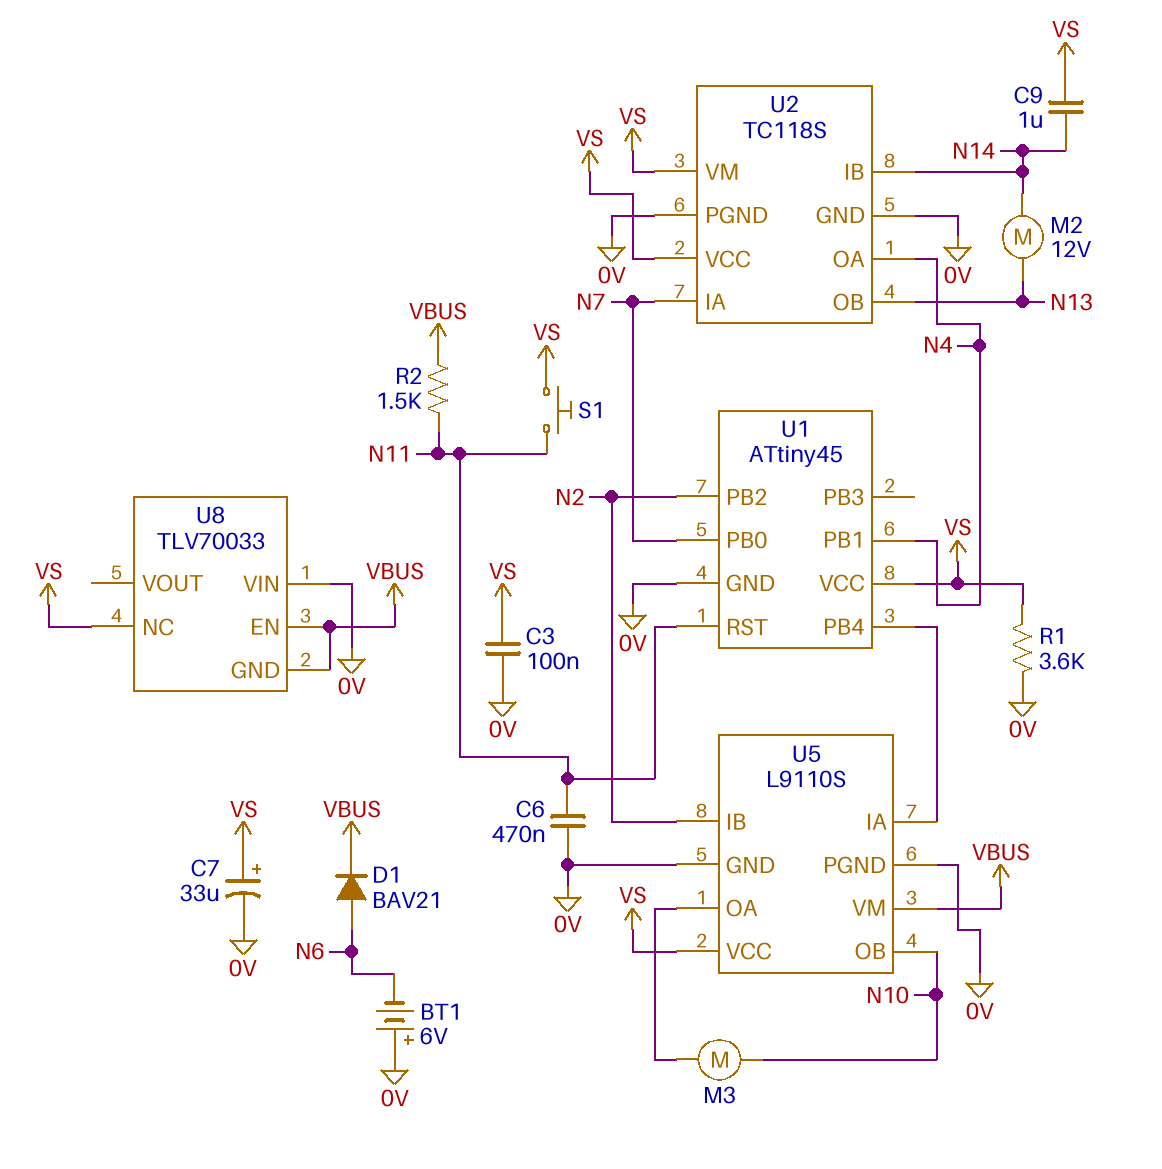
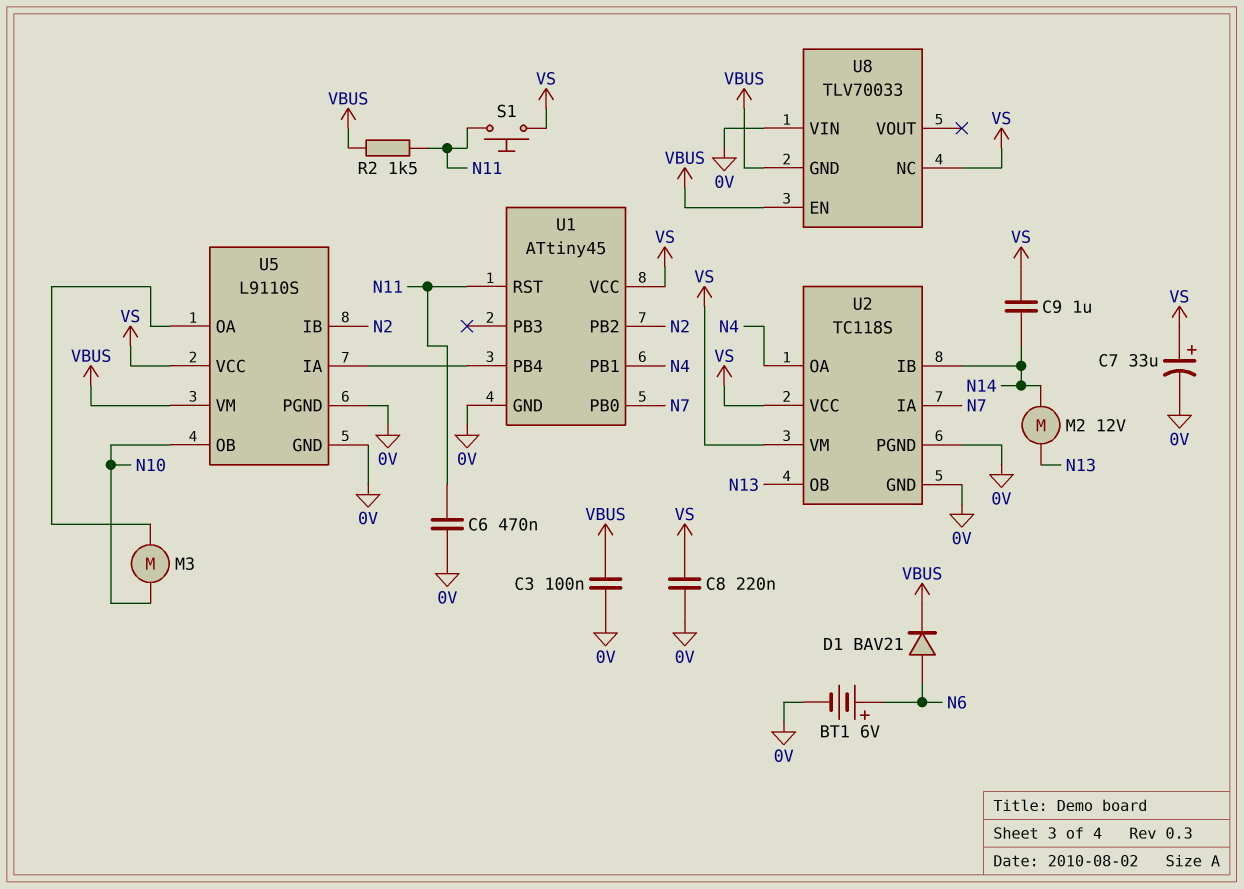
BT1: 6V (plus 0V, minus N6) -> 6V (plus N6, minus 0V)
C3: 100nF (0V, VS) -> 100nF (0V, VBUS)
C8: none -> 220nF (0V, VS)
R1: 3.6k (0V, VS) -> none

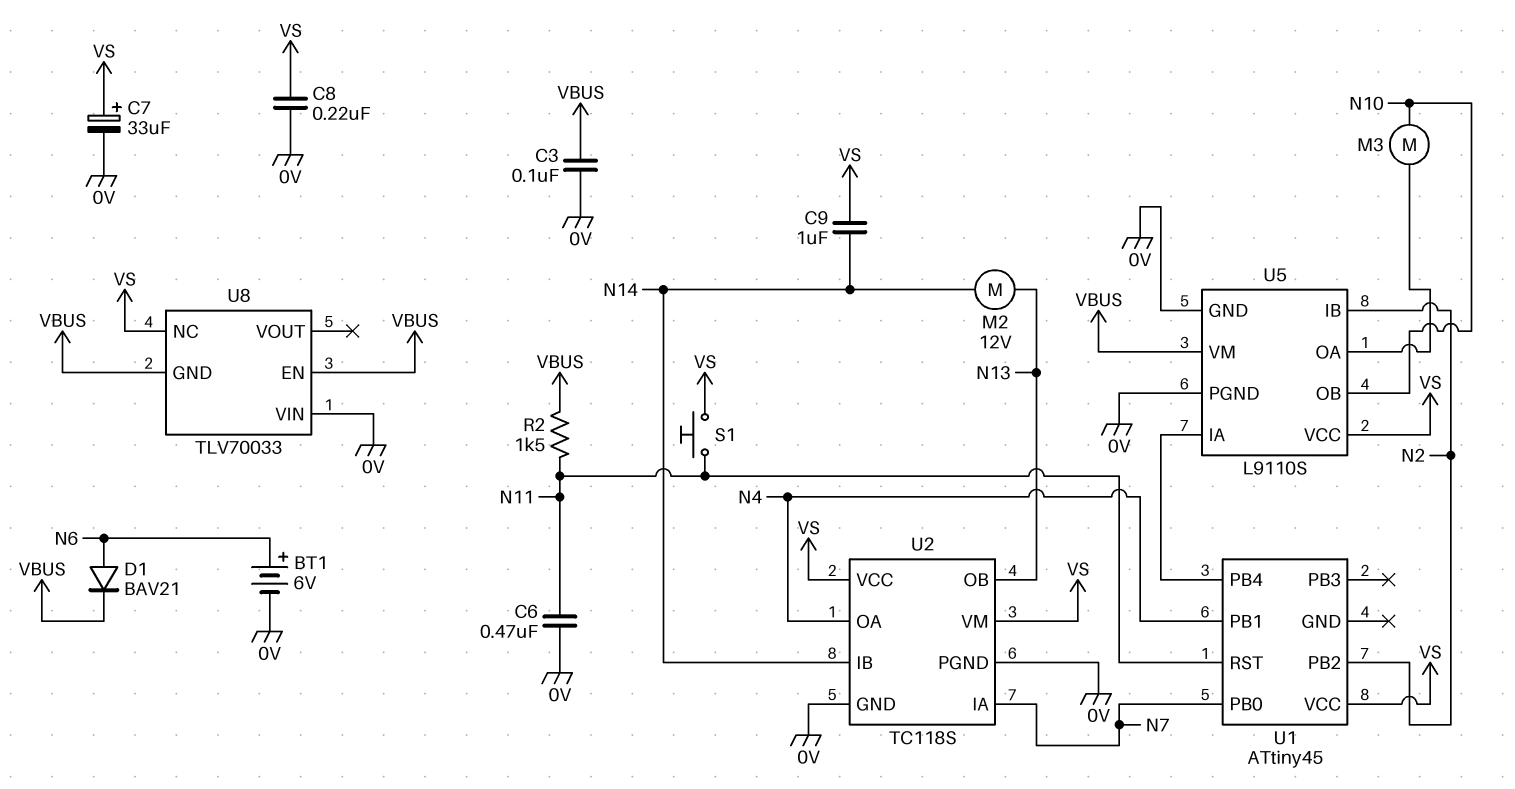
U1 pin GND: 0V -> none

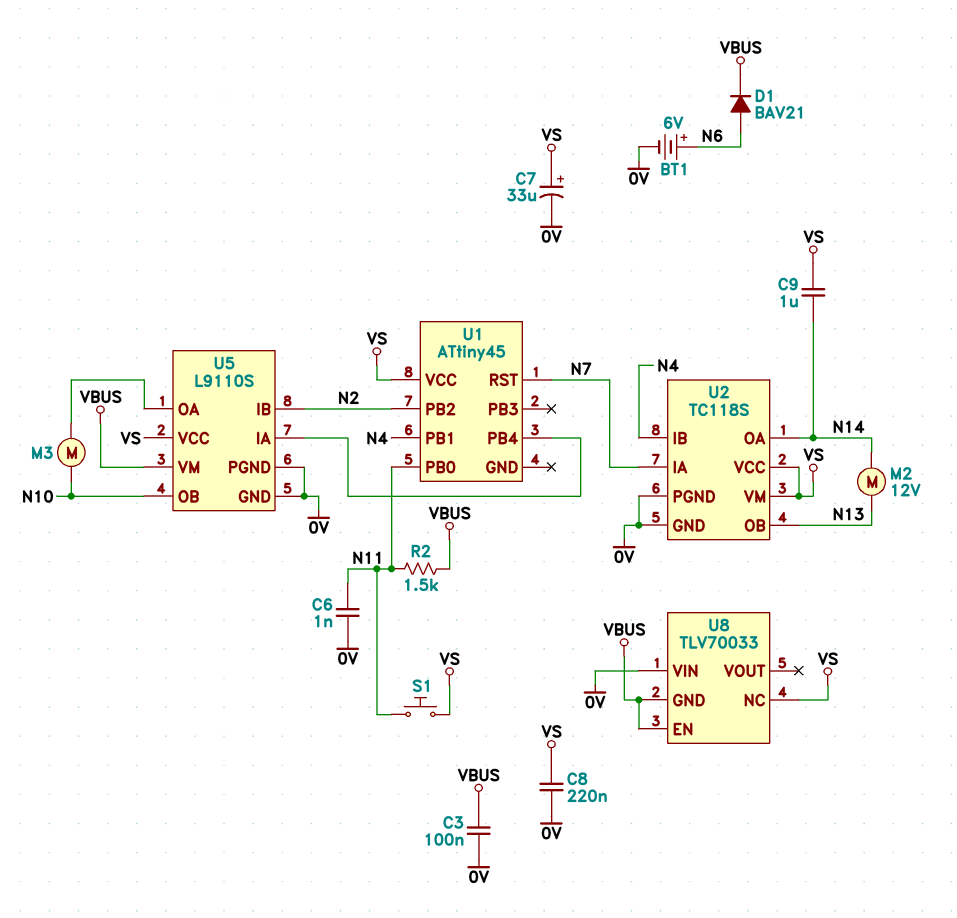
C6: 470nF (0V, N11) -> 1nF (0V, N11)
U1 pin PB0: N7 -> N11
U1 pin RST: N11 -> N7
U2 pin IB: N14 -> N4
U2 pin OA: N4 -> N14

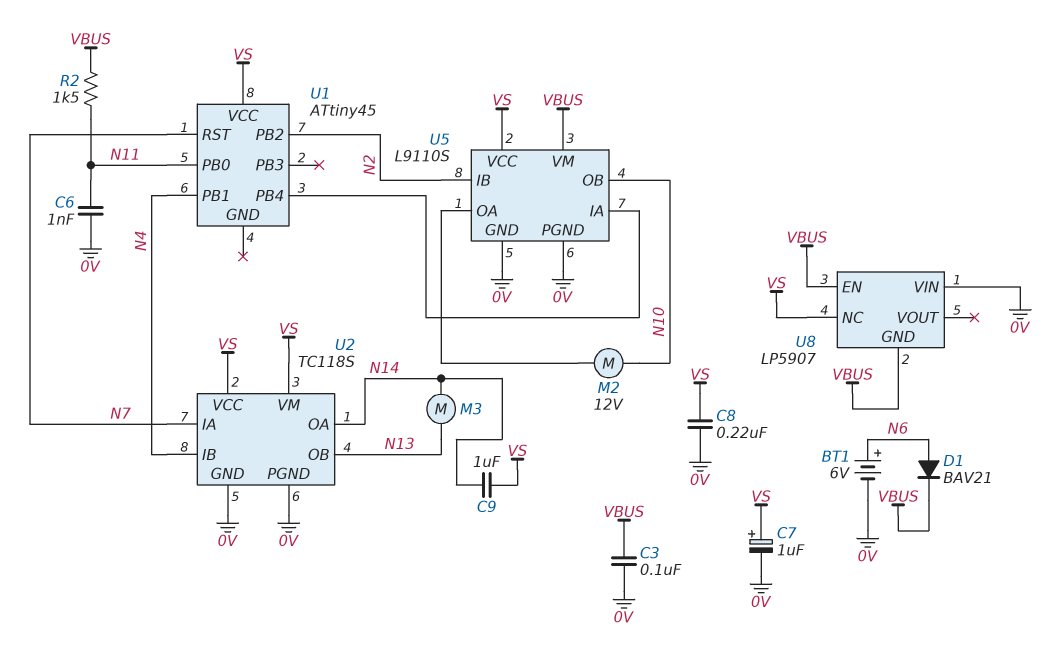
C7: 33uF (plus VS, minus 0V) -> 1uF (plus VS, minus 0V)
M2: motor 12V (N13, N14) -> motor 12V (N10, U5/OA)
M3: motor (N10, U5/OA) -> motor (N13, N14)
S1: button (N11, VS) -> none
U8: TLV70033 -> LP5907

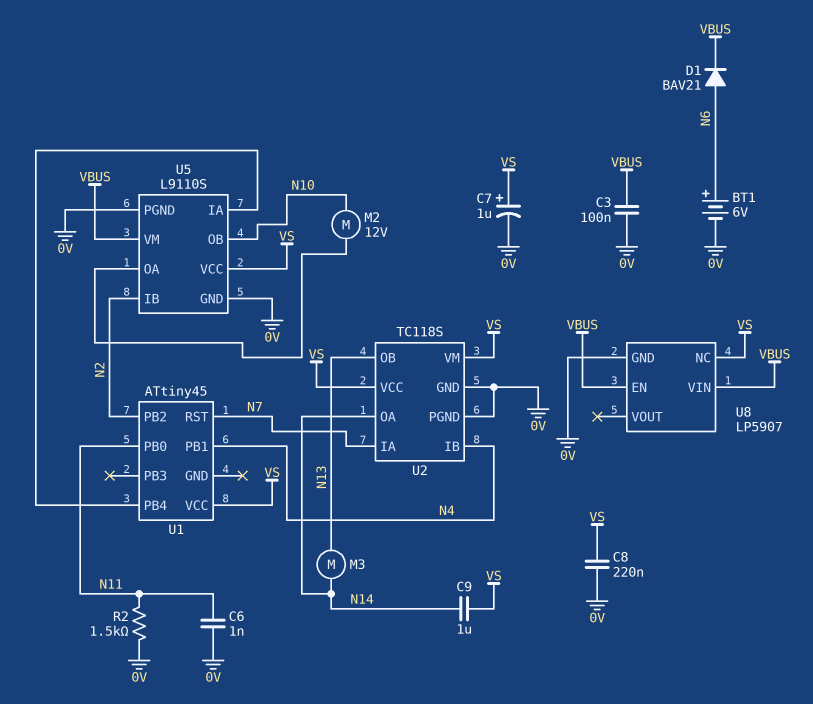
R2: 1.5k (N11, VBUS) -> 1.5k (0V, N11)
U8 pin GND: VBUS -> 0V
U8 pin VIN: 0V -> VBUS

